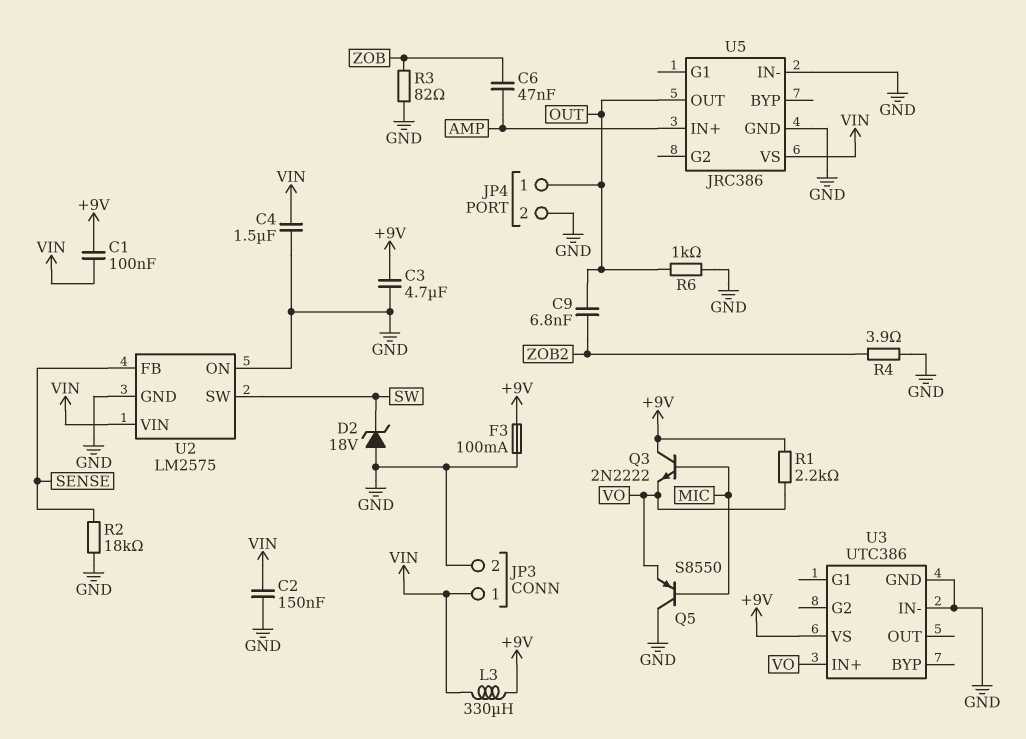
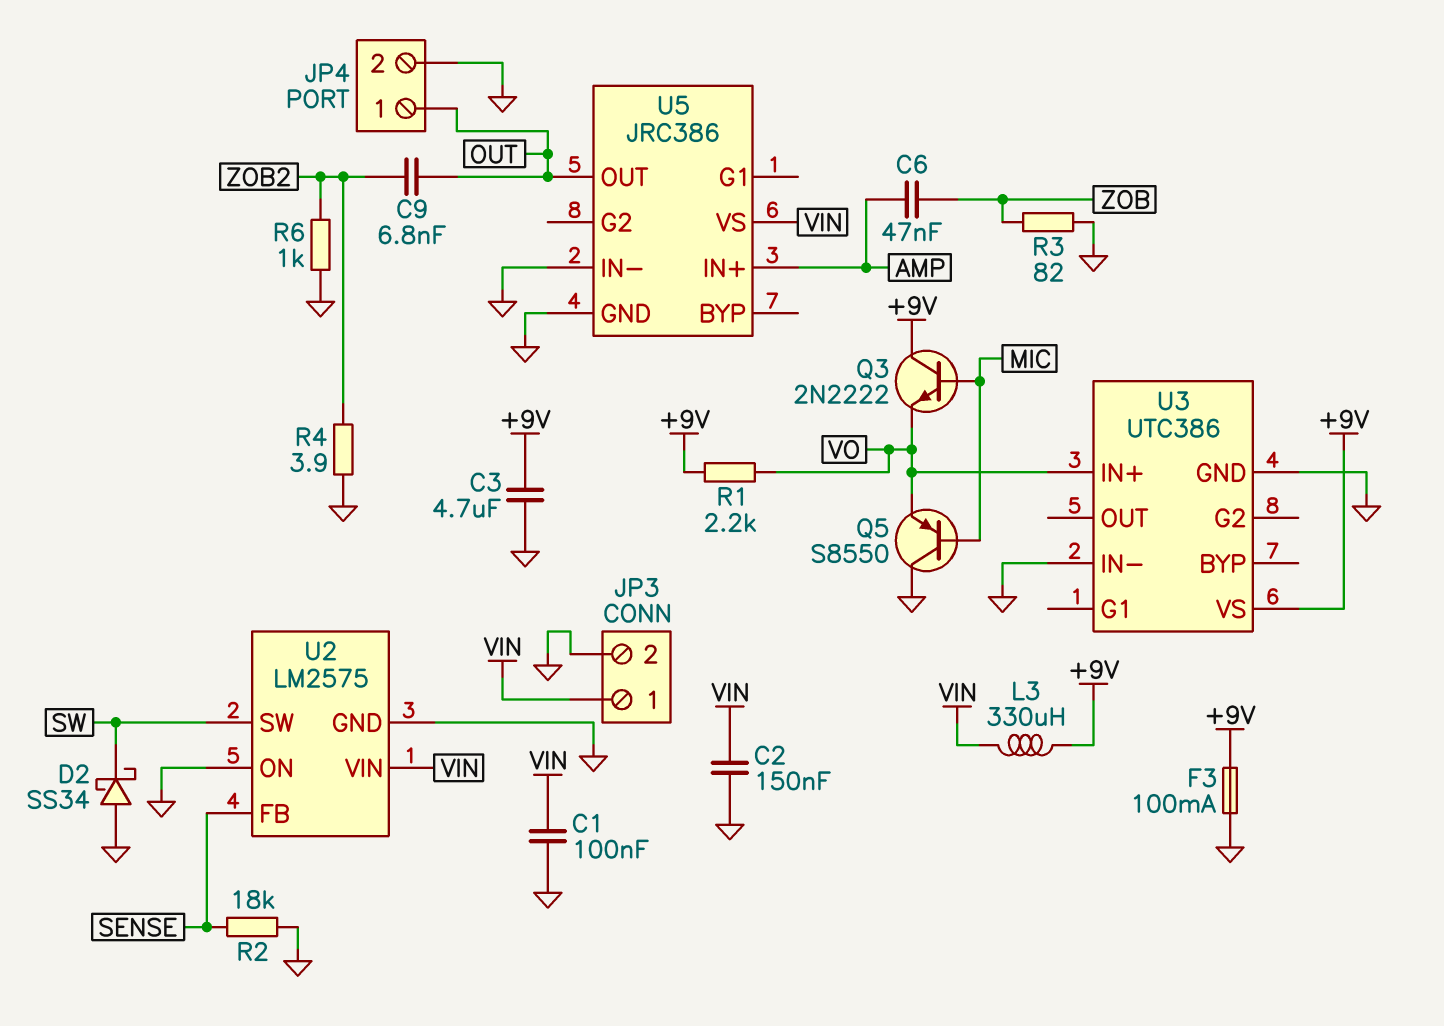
C1: 100nF (+9V, VIN) -> 100nF (GND, VIN)
C4: 1.5uF (GND, VIN) -> none
D2: zener 18V (A GND, K SW) -> schottky SS34 (A GND, K SW)
R6: 1k (GND, OUT) -> 1k (GND, ZOB2)

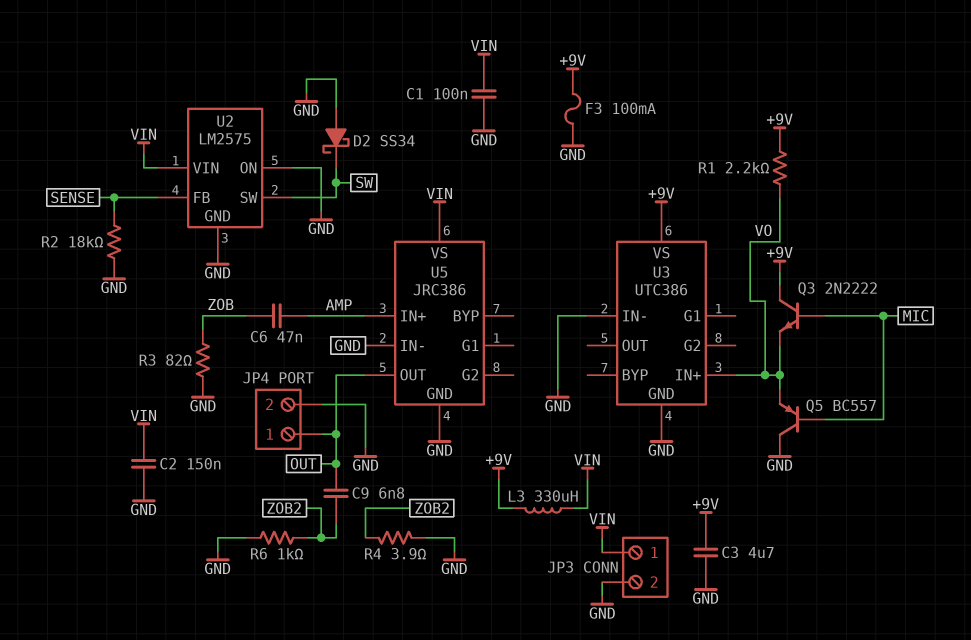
Q5: PNP S8550 (B MIC, C GND, E VO) -> PNP BC557 (B MIC, C GND, E VO)

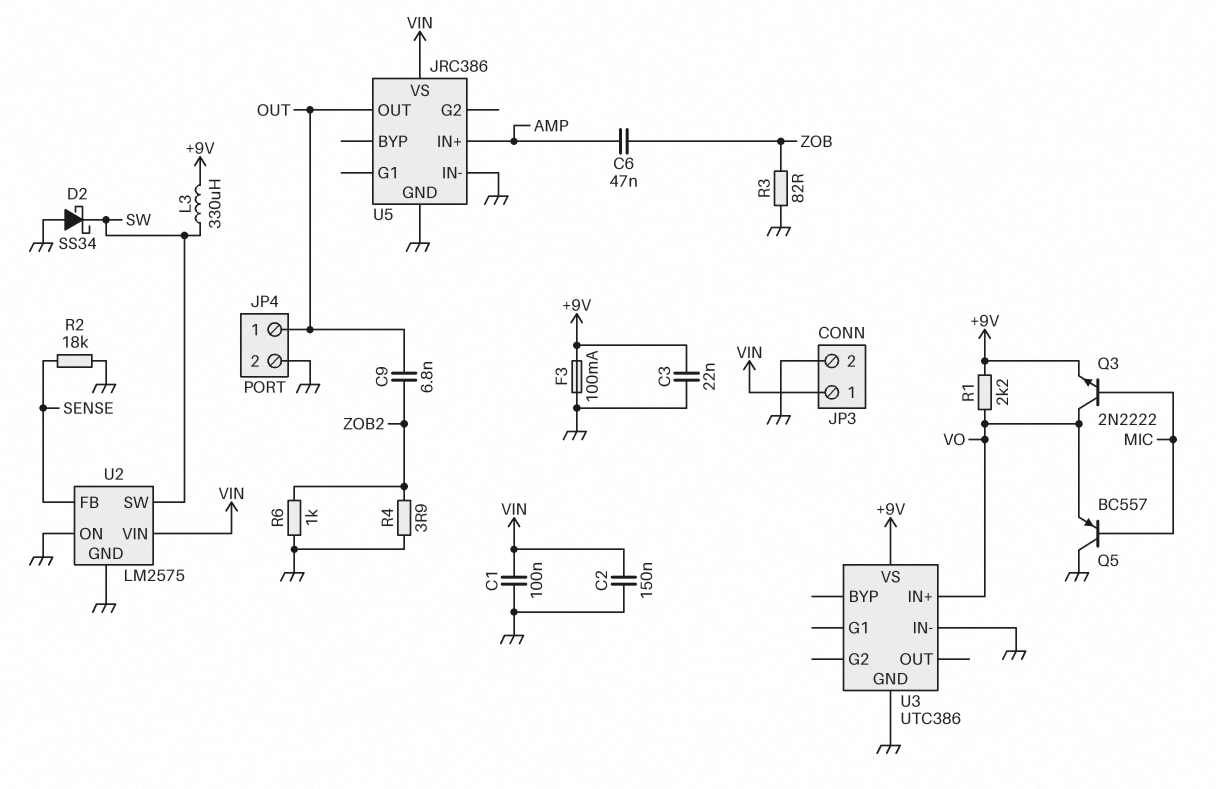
C3: 4.7uF (+9V, GND) -> 22nF (+9V, GND)
L3: 330uH (+9V, VIN) -> 330uH (+9V, SW)
Q3: NPN 2N2222 (B MIC, C +9V, E VO) -> NPN 2N2222 (B MIC, C VO, E +9V)

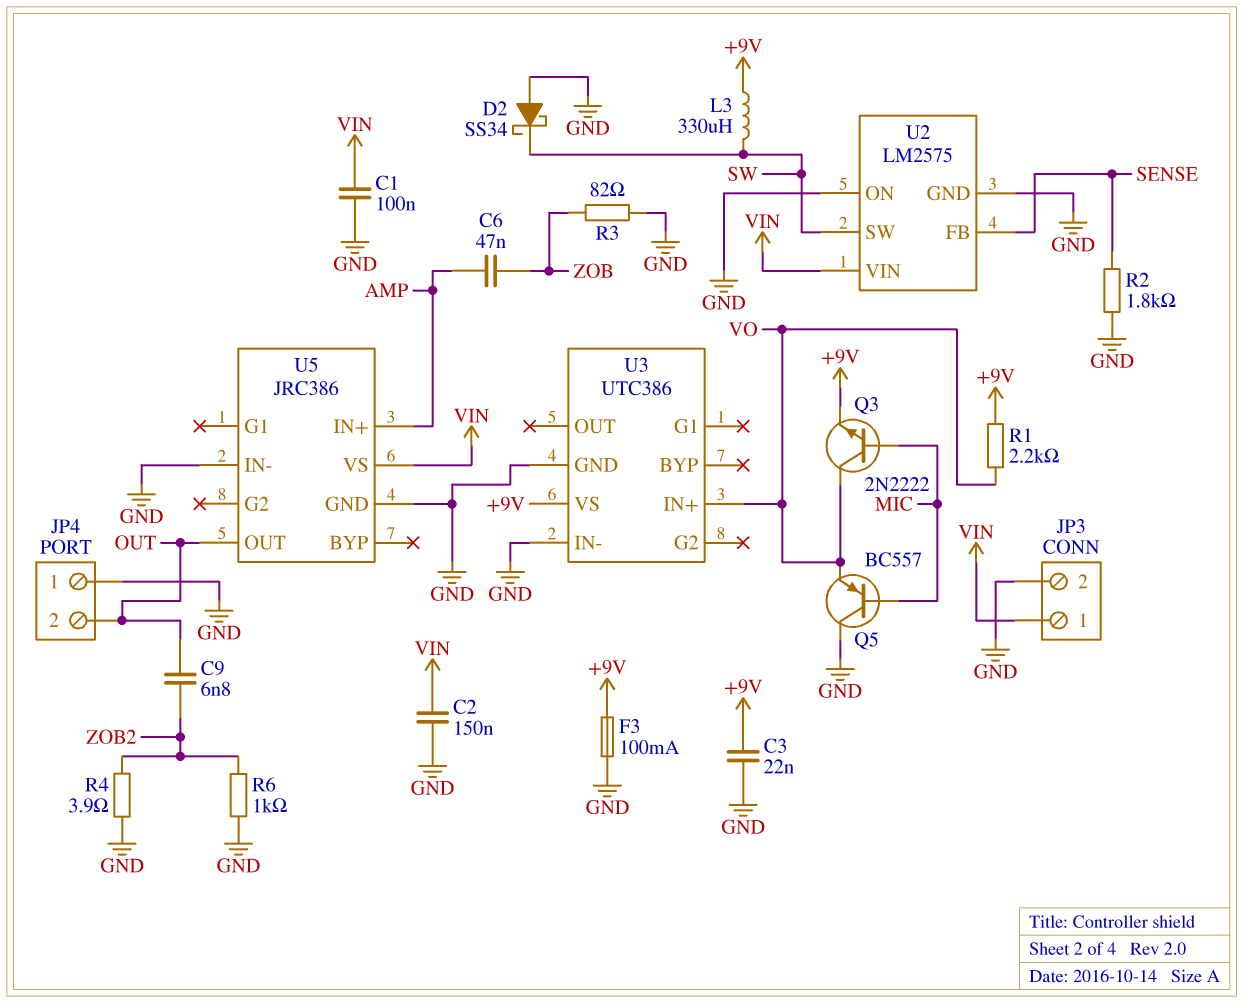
JP4 pin 1: OUT -> GND
JP4 pin 2: GND -> OUT
R2: 18k (GND, SENSE) -> 1.8k (GND, SENSE)

